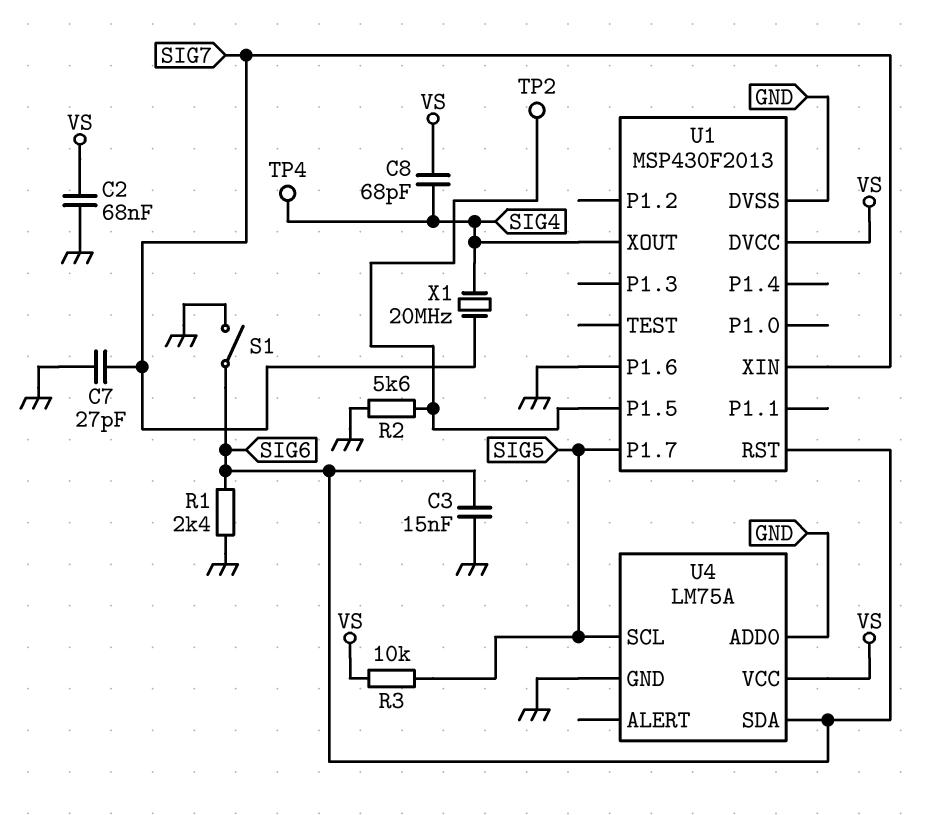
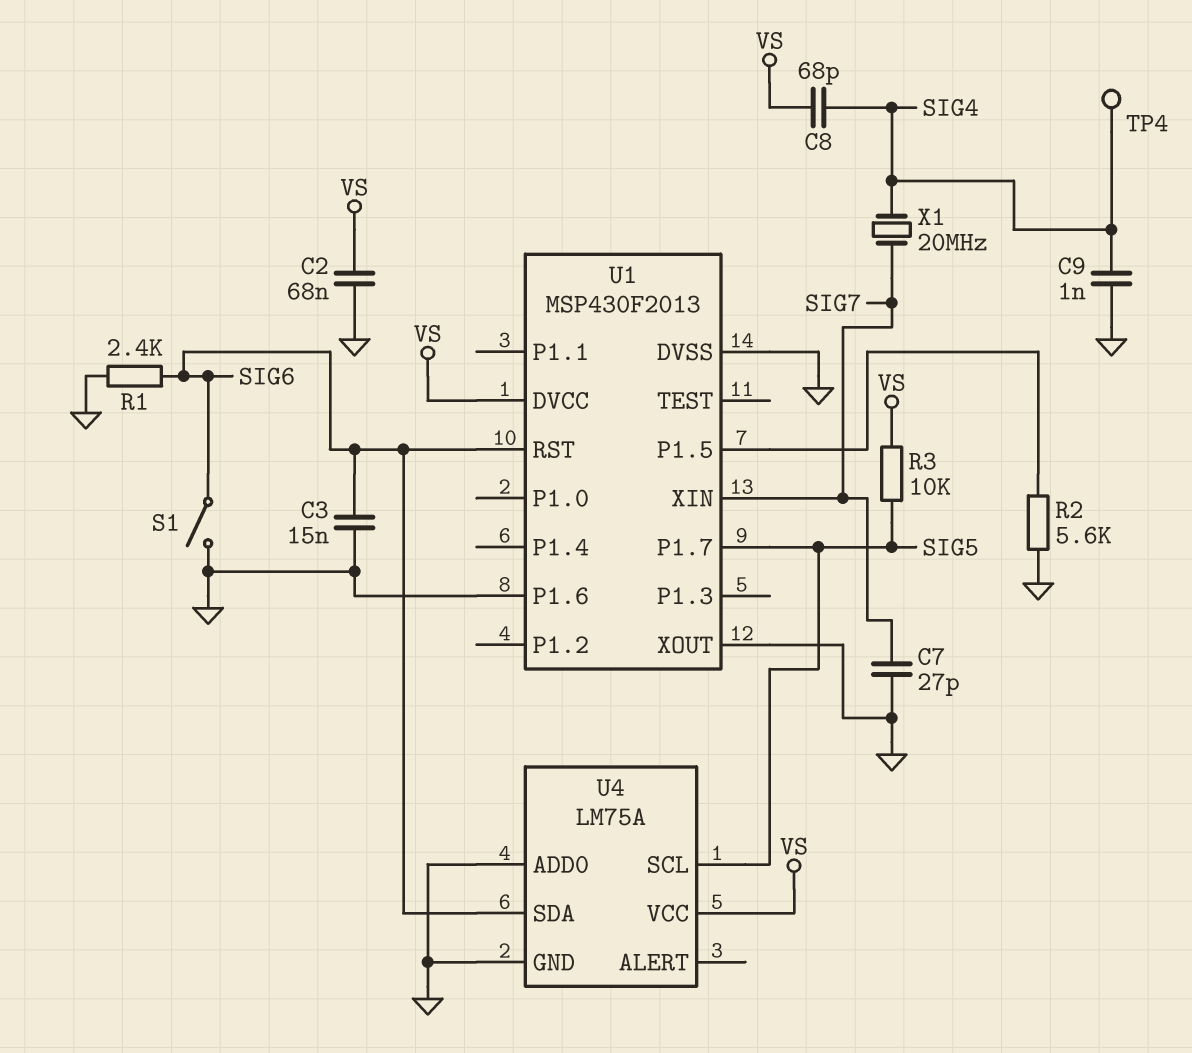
C9: none -> 1nF (GND, SIG4)
TP2: test point (U1/P1.5) -> none
U1 pin XOUT: SIG4 -> GND

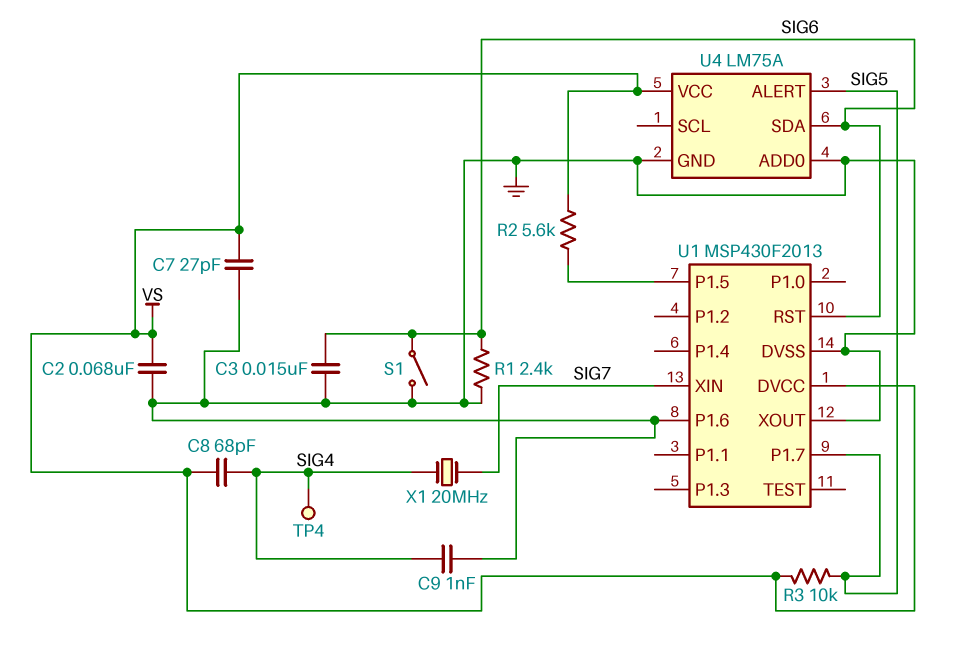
C7: 27pF (GND, SIG7) -> 27pF (GND, VS)
R2: 5.6k (GND, U1/P1.5) -> 5.6k (U1/P1.5, VS)
U4 pin ALERT: none -> SIG5
U4 pin SCL: SIG5 -> none

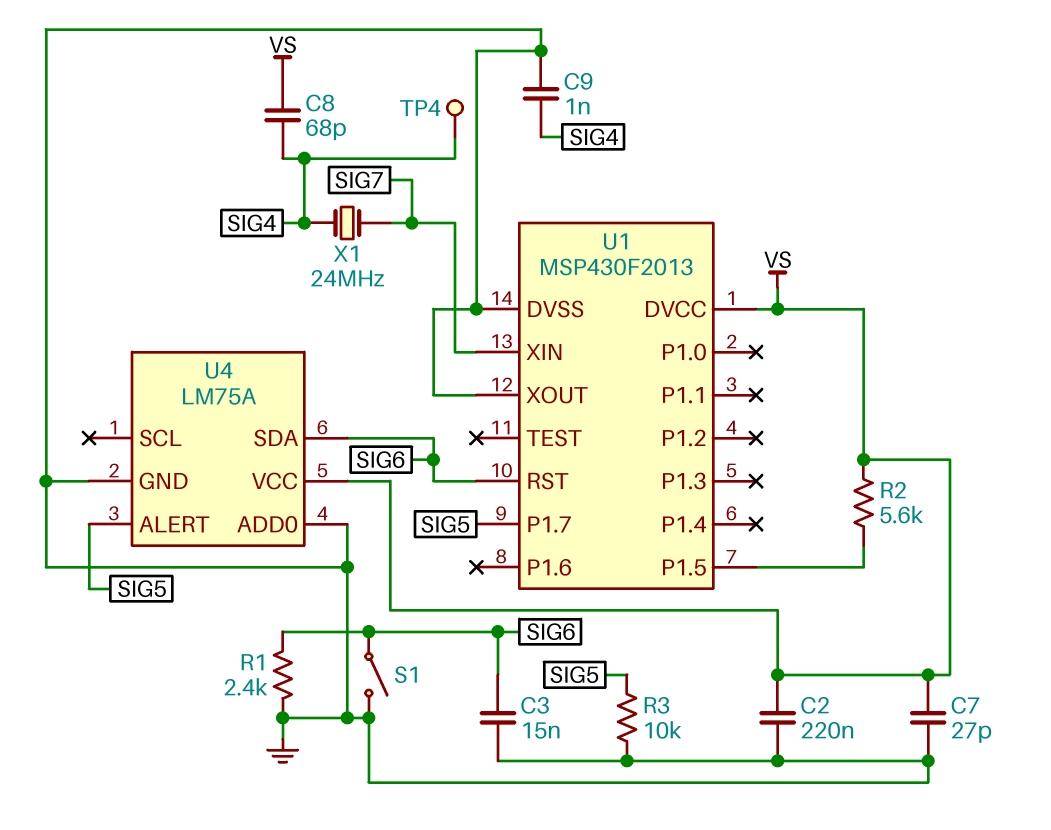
C2: 68nF (GND, VS) -> 220nF (GND, VS)
R3: 10k (SIG5, VS) -> 10k (GND, SIG5)
U1 pin P1.6: GND -> none
X1: 20MHz (SIG4, SIG7) -> 24MHz (SIG4, SIG7)

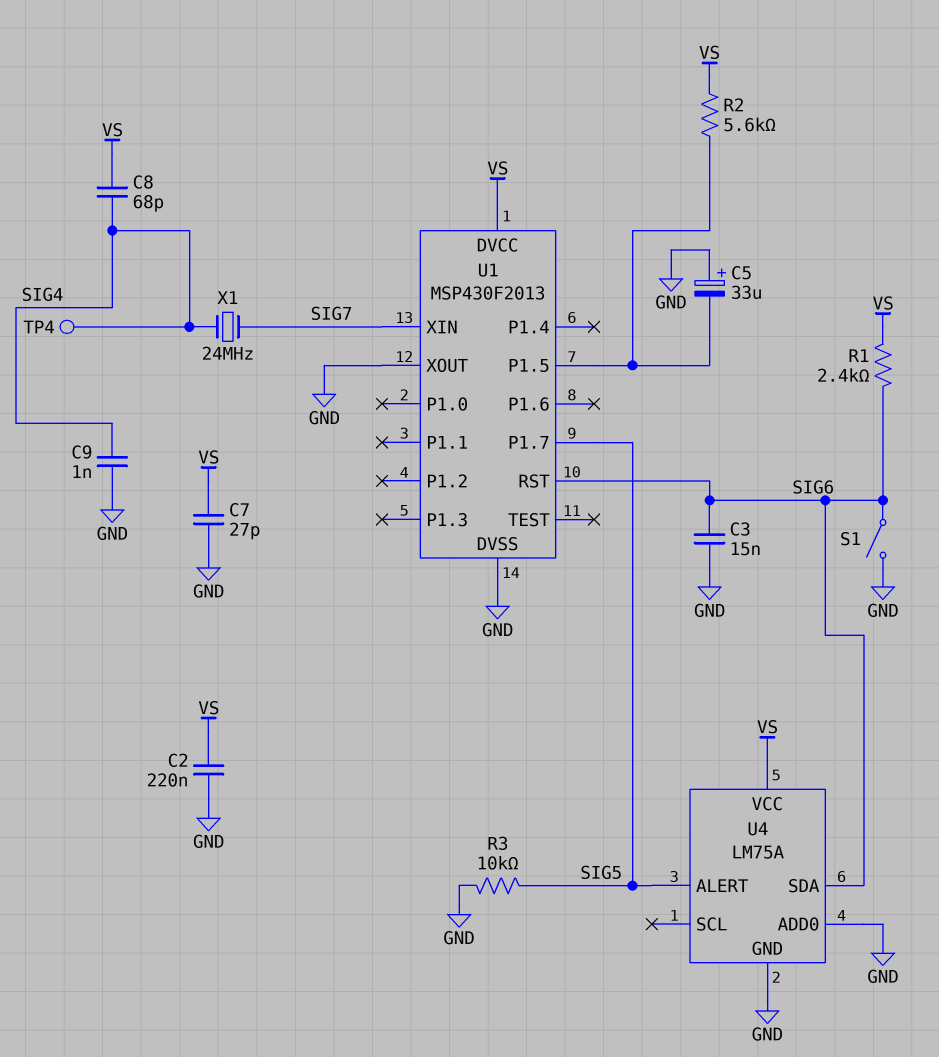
C5: none -> 33uF (plus GND, minus U1/P1.5)
R1: 2.4k (GND, SIG6) -> 2.4k (SIG6, VS)

